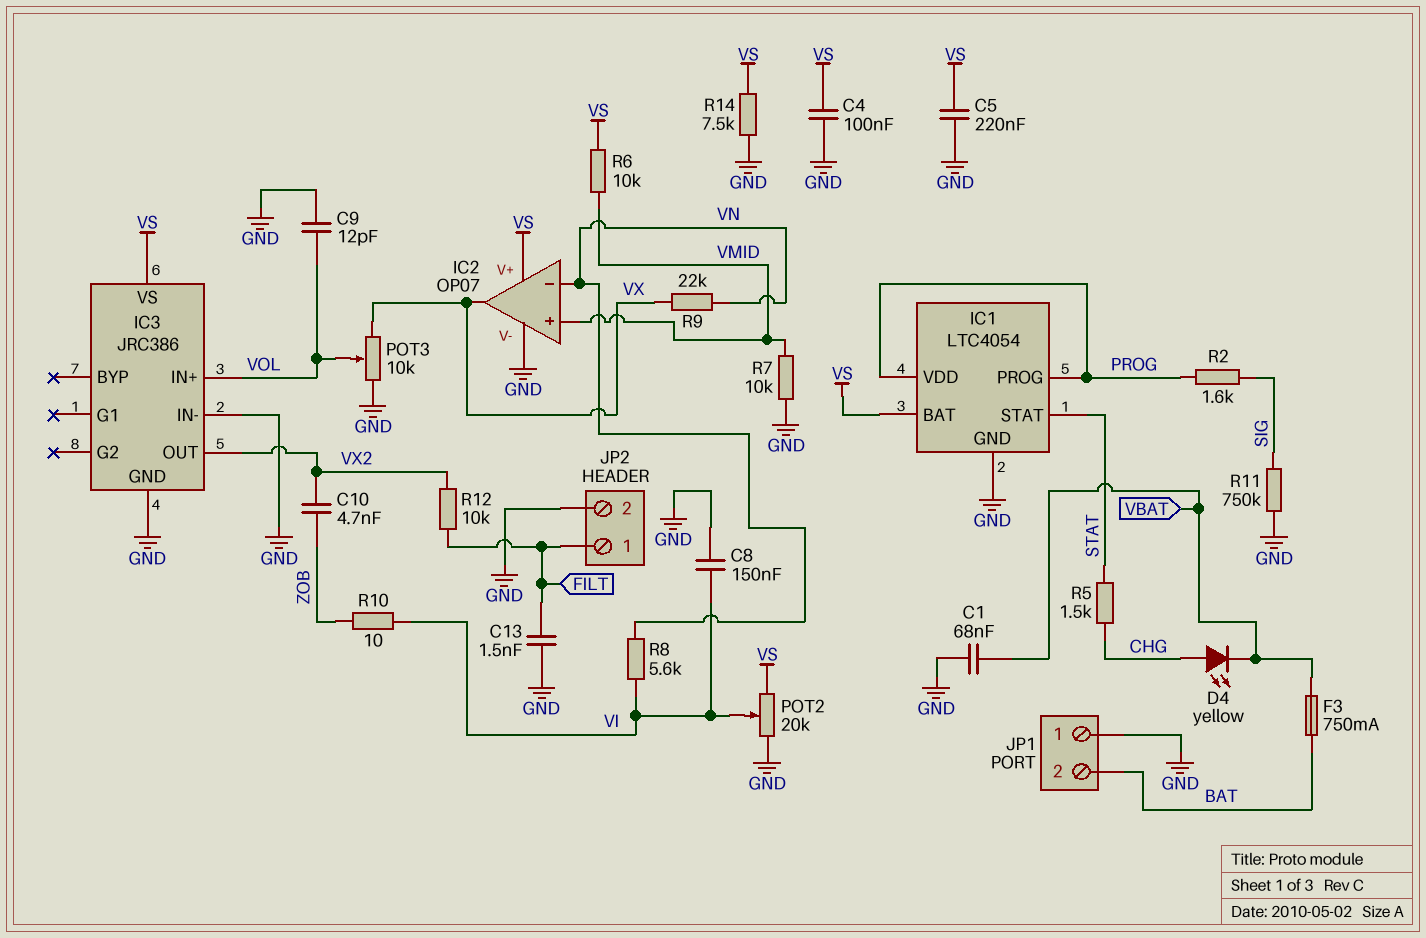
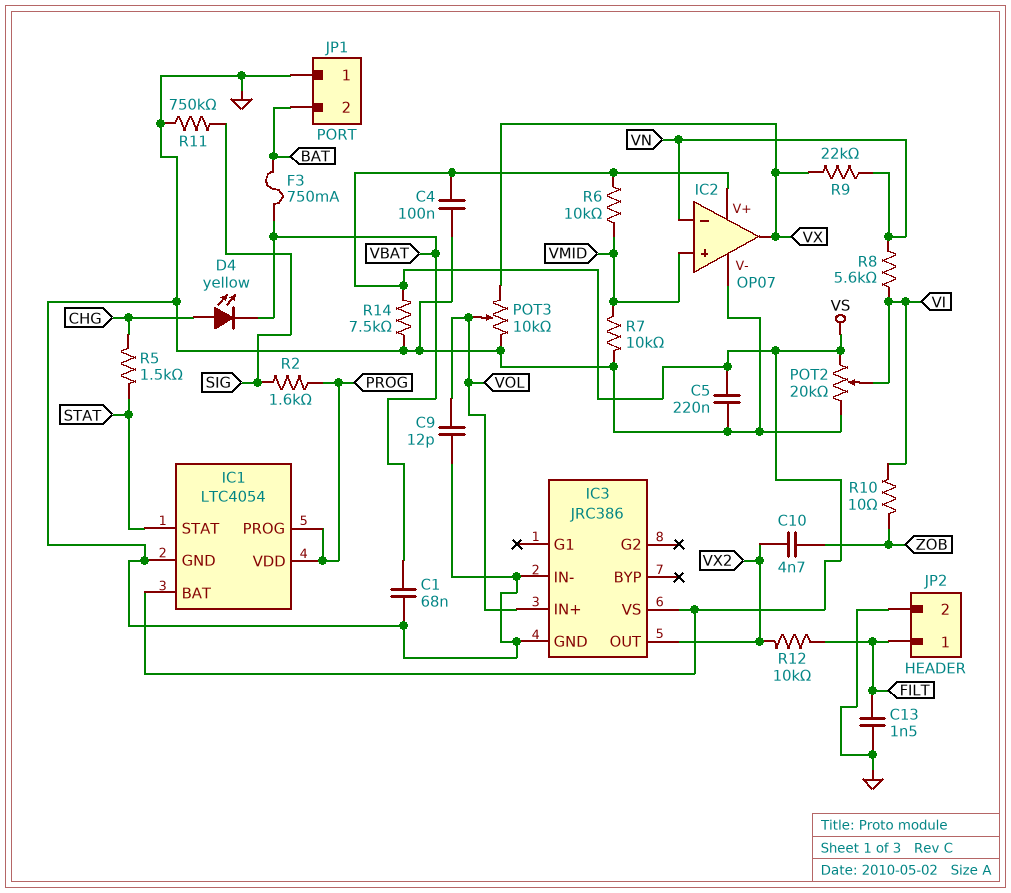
C8: 150nF (GND, VI) -> none

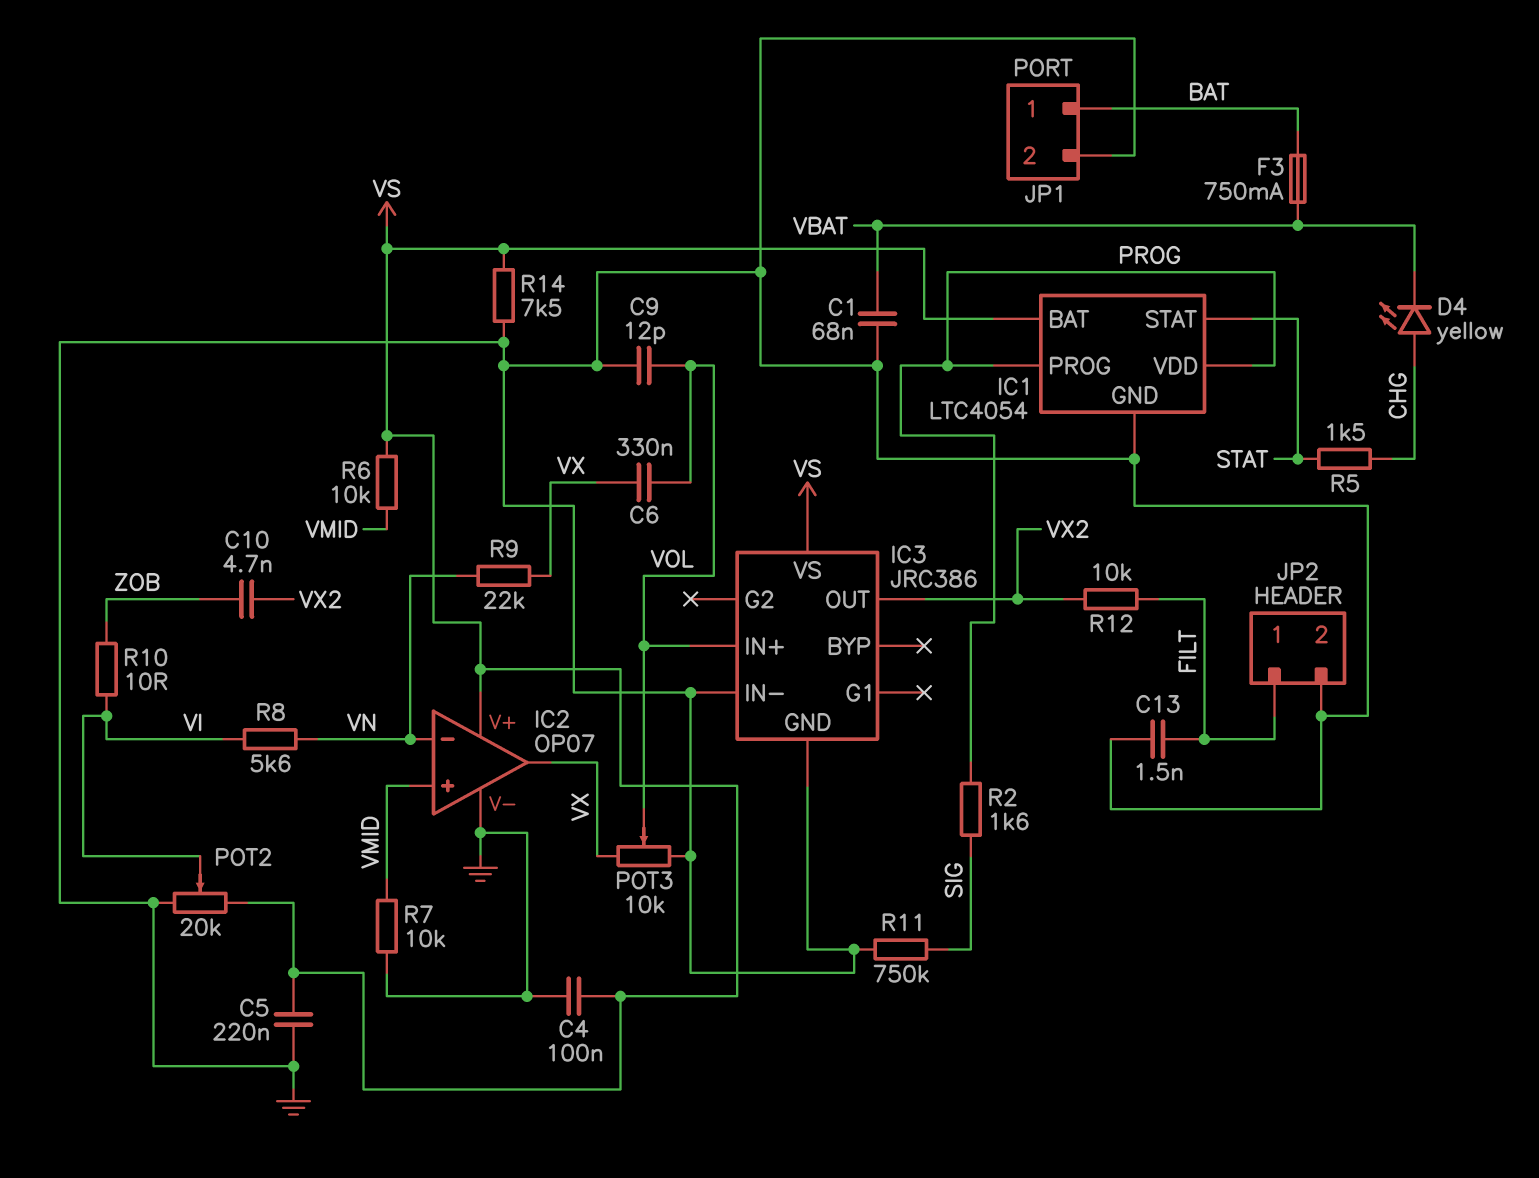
C6: none -> 330nF (VOL, VX)
JP1 pin 1: GND -> BAT
JP1 pin 2: BAT -> GND

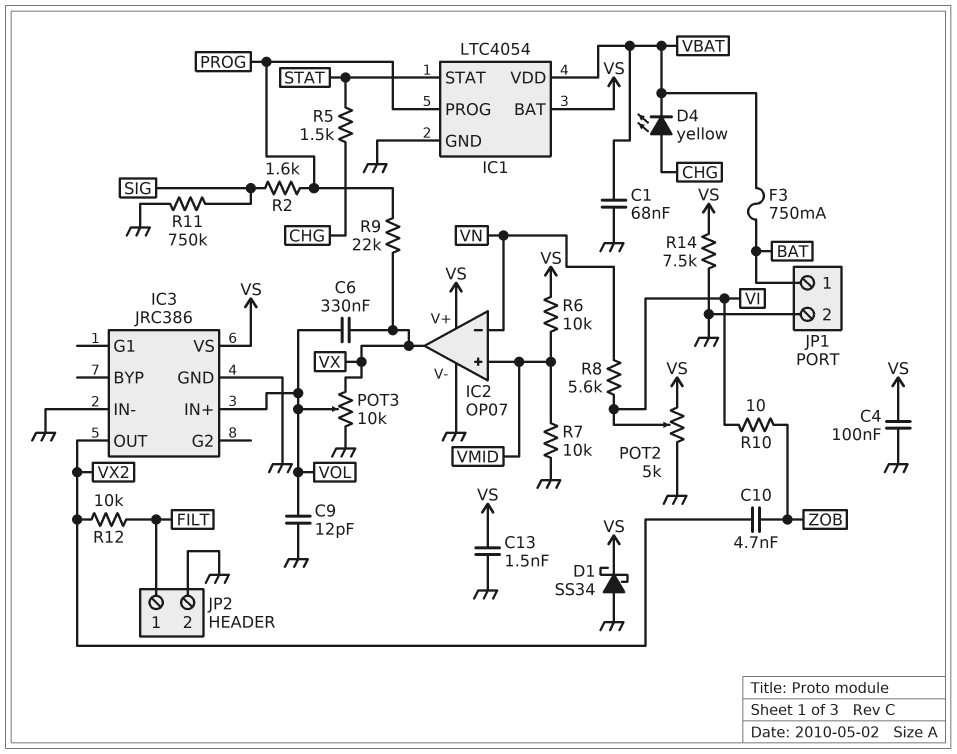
C5: 220nF (GND, VS) -> none
C13: 1.5nF (FILT, GND) -> 1.5nF (GND, VS)
D1: none -> schottky SS34 (A GND, K VS)
IC1 pin VDD: PROG -> VBAT
POT2: 20k (GND, VS, wiper VI) -> 5k (GND, VS, wiper VI)
R9: 22k (VN, VX) -> 22k (PROG, VX)

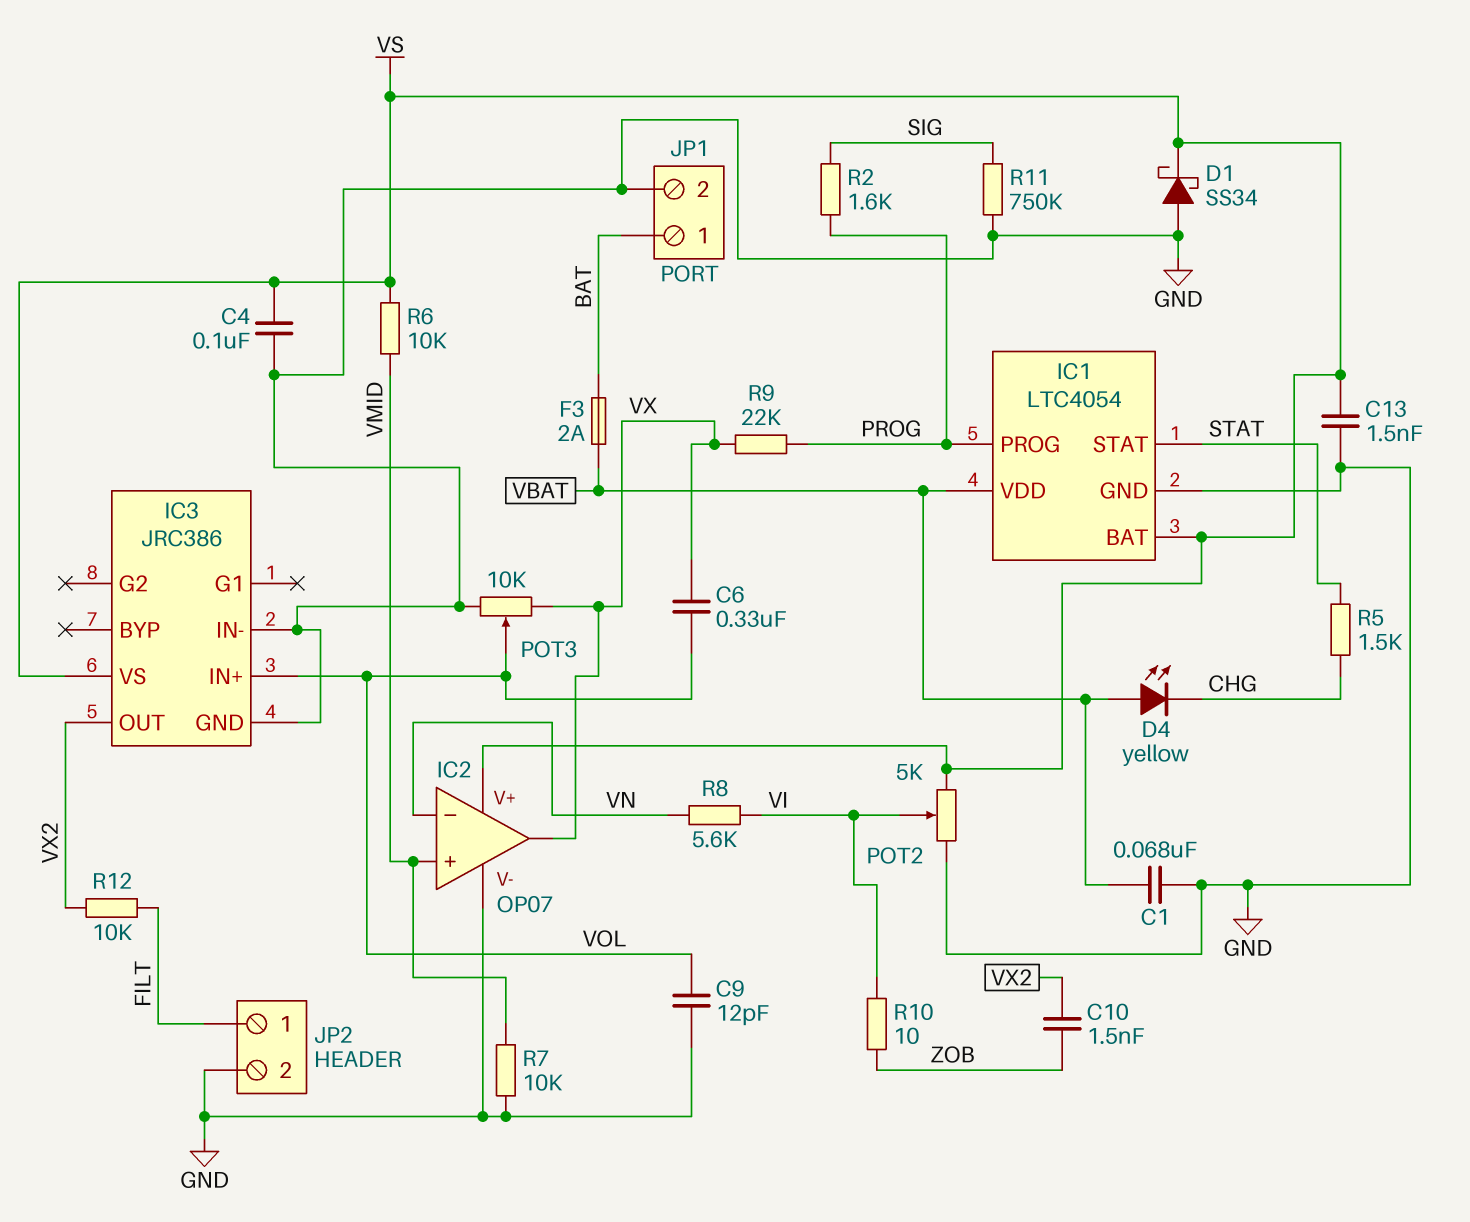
C10: 4.7nF (VX2, ZOB) -> 1.5nF (VX2, ZOB)
D4: LED yellow (A CHG, K VBAT) -> LED yellow (A VBAT, K CHG)
F3: 750mA (BAT, VBAT) -> 2A (BAT, VBAT)
R14: 7.5k (GND, VS) -> none

